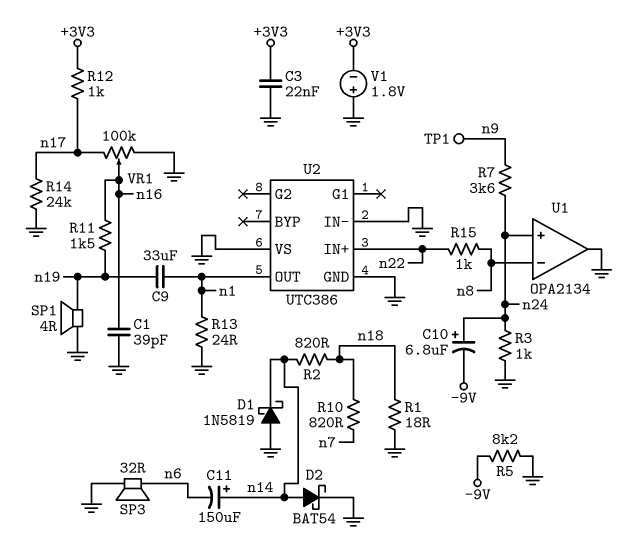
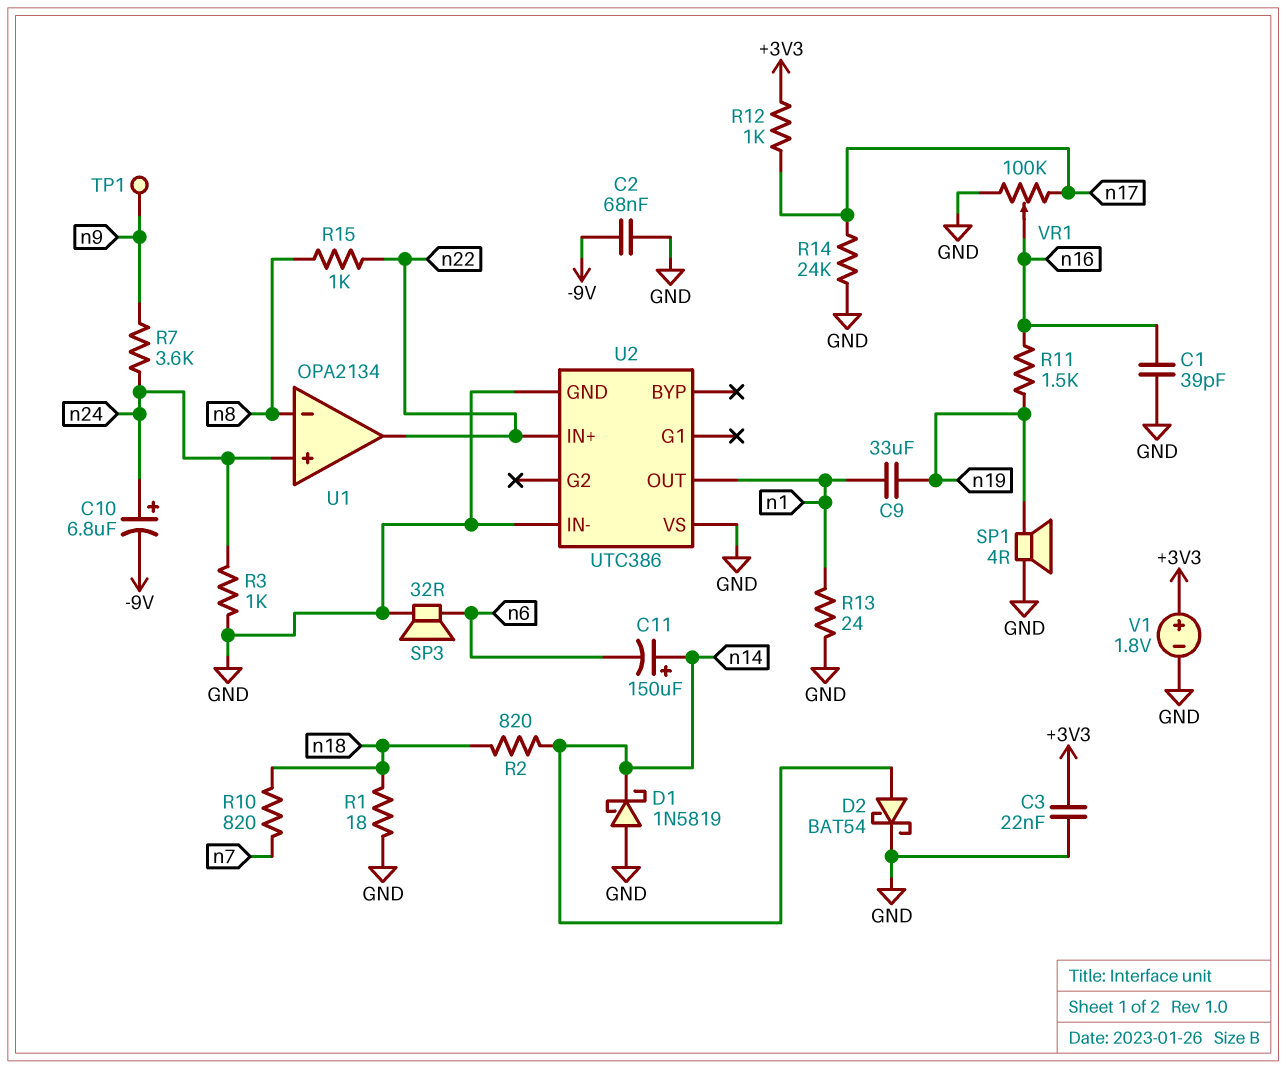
C2: none -> 68nF (-9V, GND)
R5: 8.2k (-9V, GND) -> none
U1 pin out: GND -> n22
V1: 1.8V (plus GND, minus +3V3) -> 1.8V (plus +3V3, minus GND)

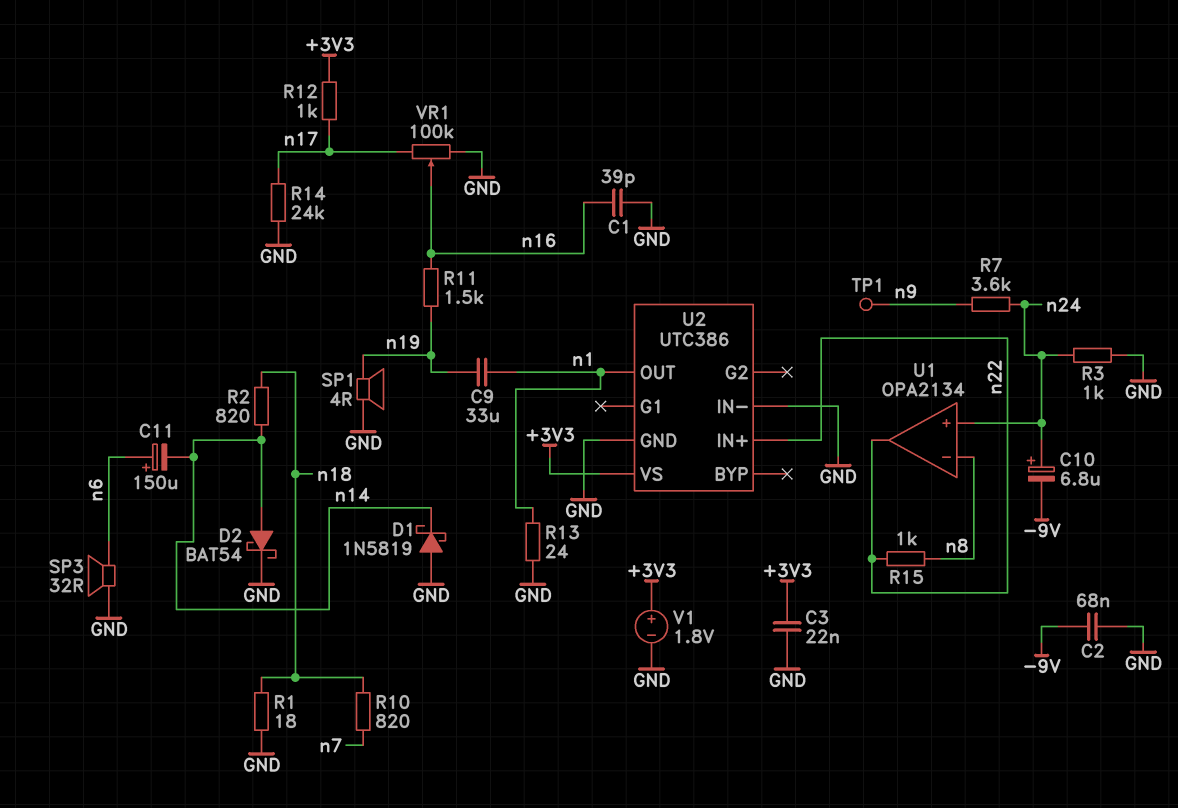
C11: 150uF (plus n14, minus n6) -> 150uF (plus n6, minus n14)
U2 pin VS: GND -> +3V3

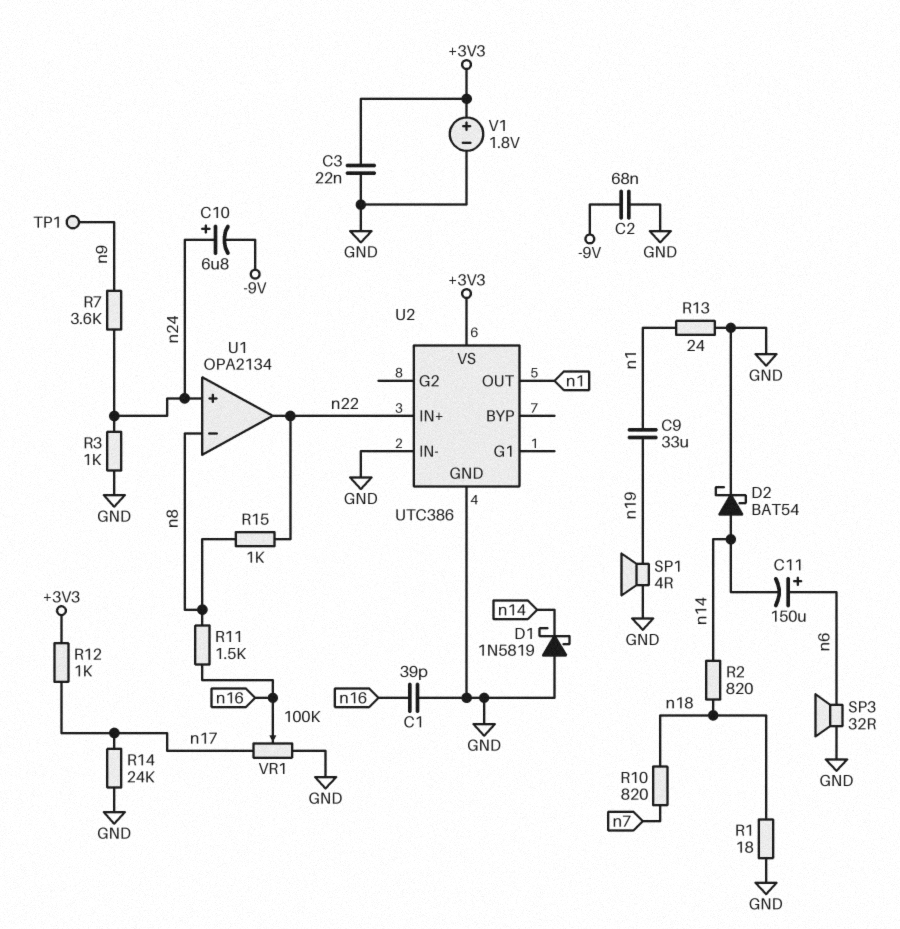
R11: 1.5k (n16, n19) -> 1.5k (n8, n16)

